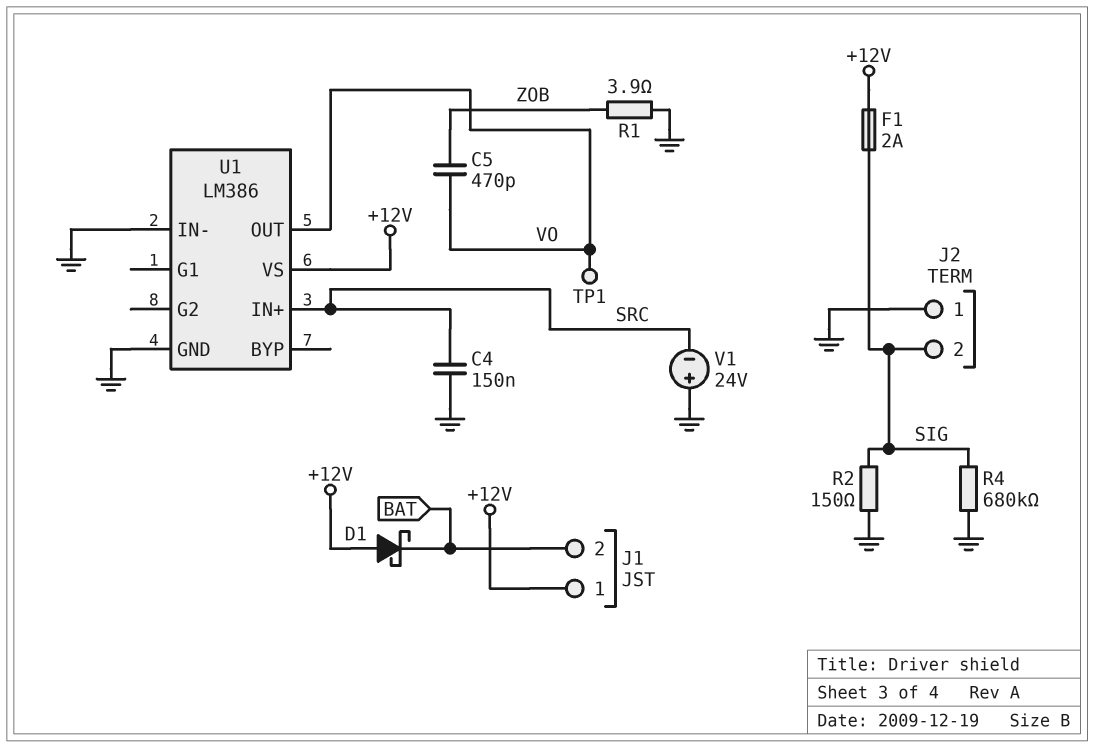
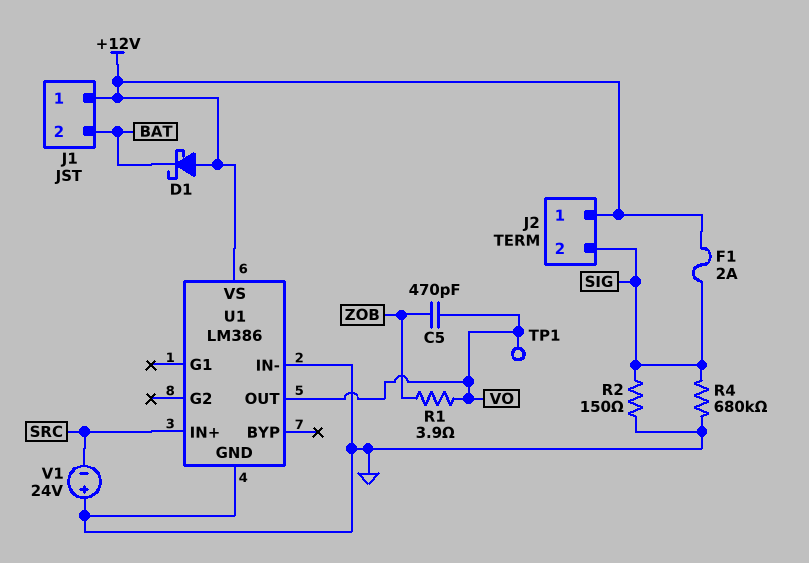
C4: 150nF (GND, SRC) -> none
J2 pin 1: GND -> +12V
R1: 3.9 (GND, ZOB) -> 3.9 (VO, ZOB)

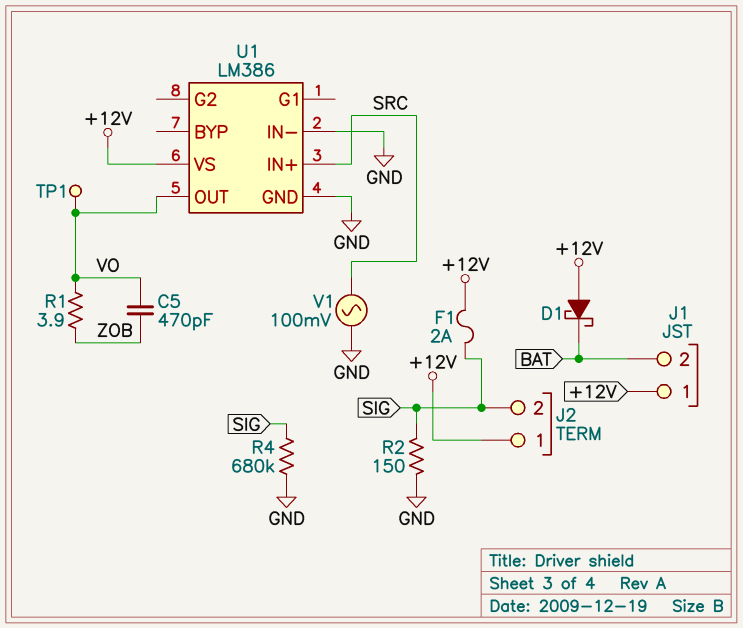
V1: 24V (plus GND, minus SRC) -> AC 100mV (GND, SRC)

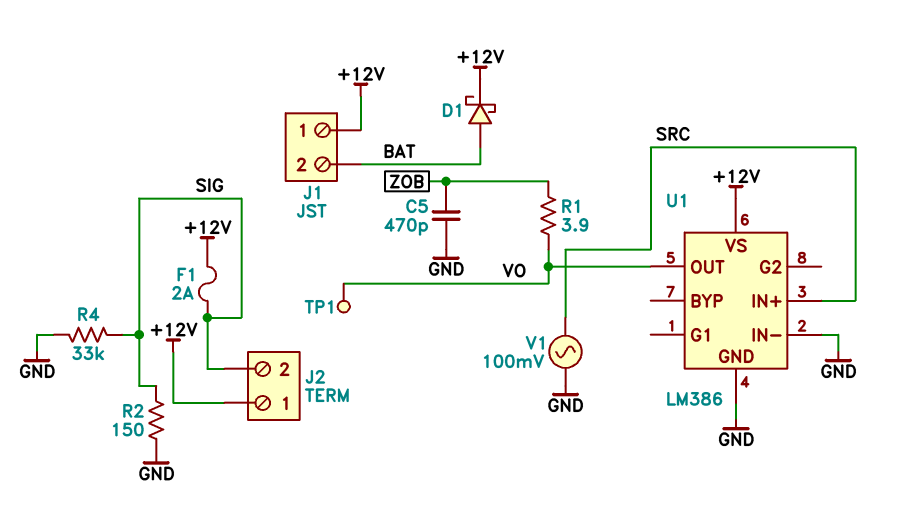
C5: 470pF (VO, ZOB) -> 470pF (GND, ZOB)
D1: schottky (A +12V, K BAT) -> schottky (A BAT, K +12V)
R4: 680k (GND, SIG) -> 33k (GND, SIG)

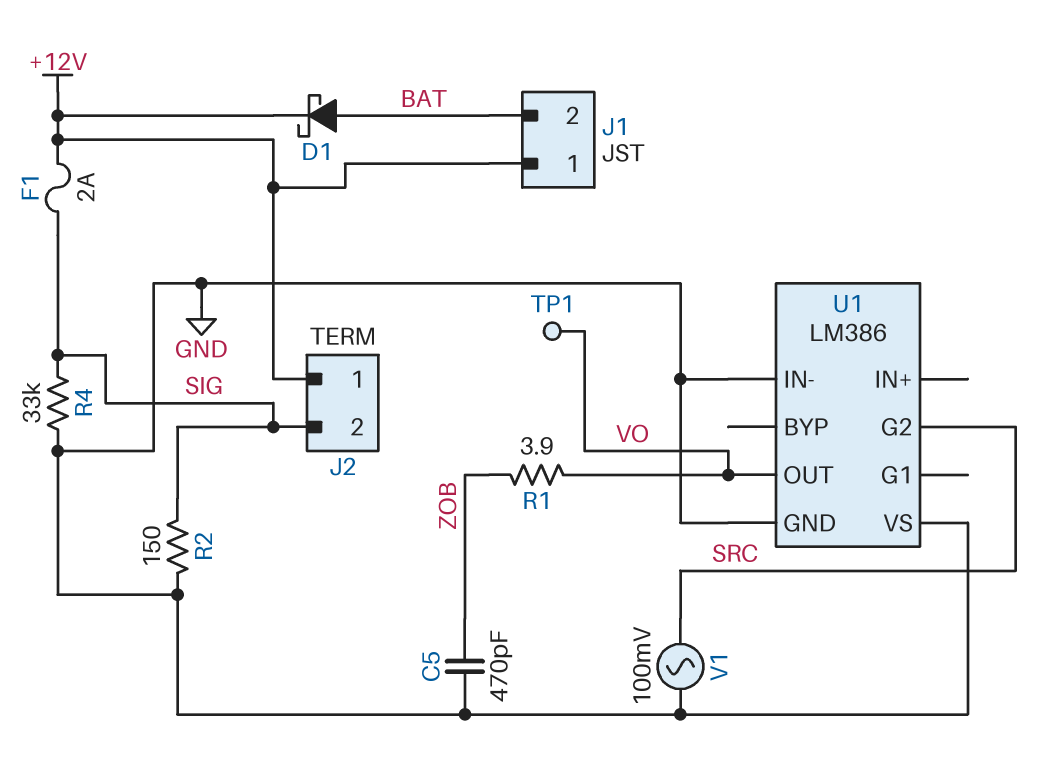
U1 pin G2: none -> SRC
U1 pin IN+: SRC -> none
U1 pin VS: +12V -> GND

